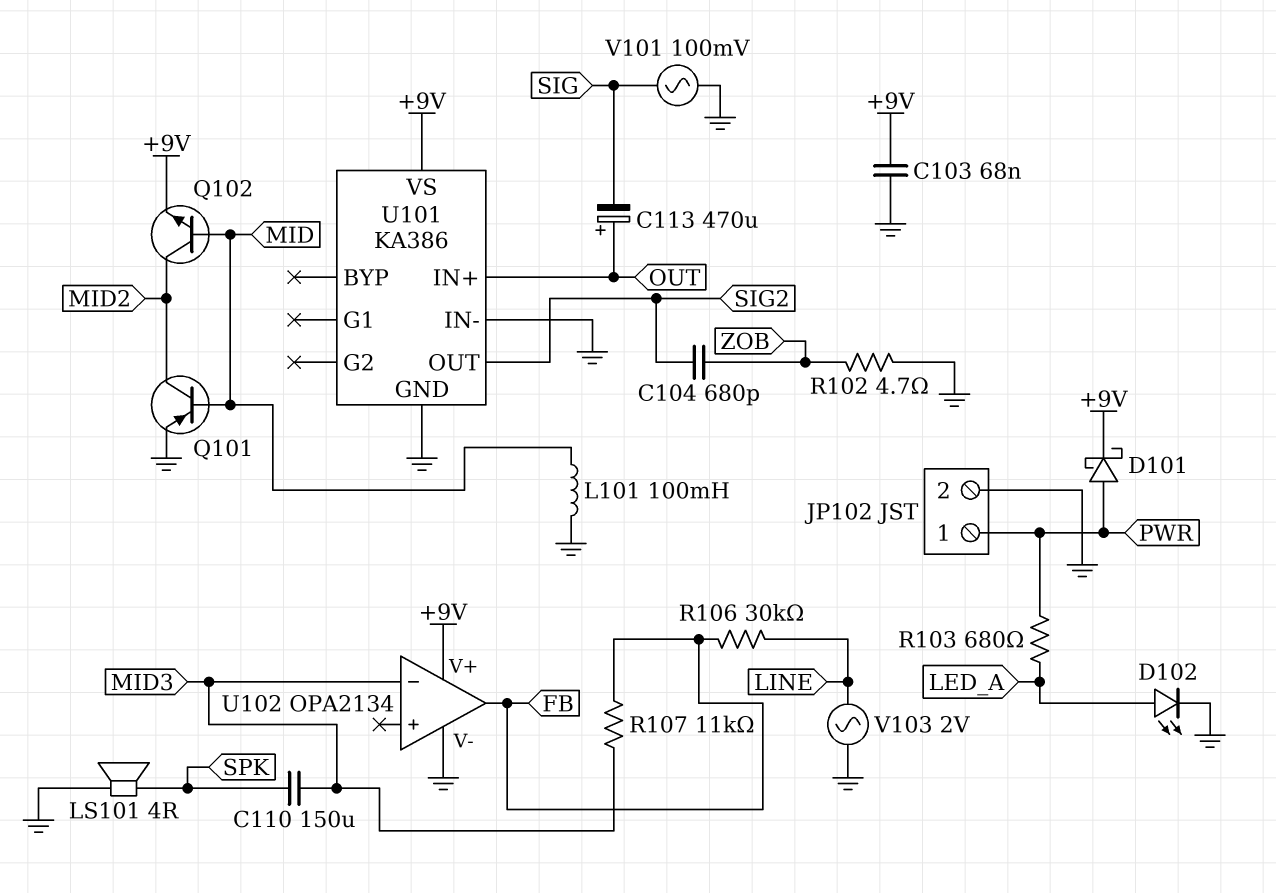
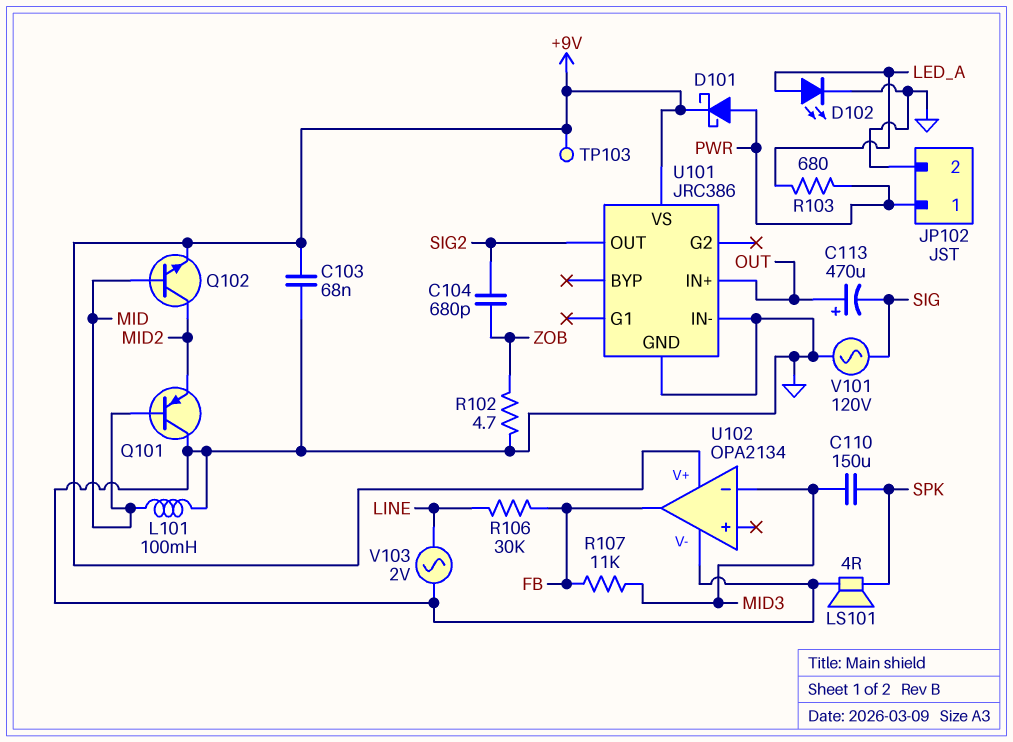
Q101: PNP (B MID, C MID2, E GND) -> PNP (B MID, C GND, E MID2)
TP103: none -> test point (+9V)
U101: KA386 -> JRC386
V101: AC 100mV (GND, SIG) -> AC 120V (GND, SIG)

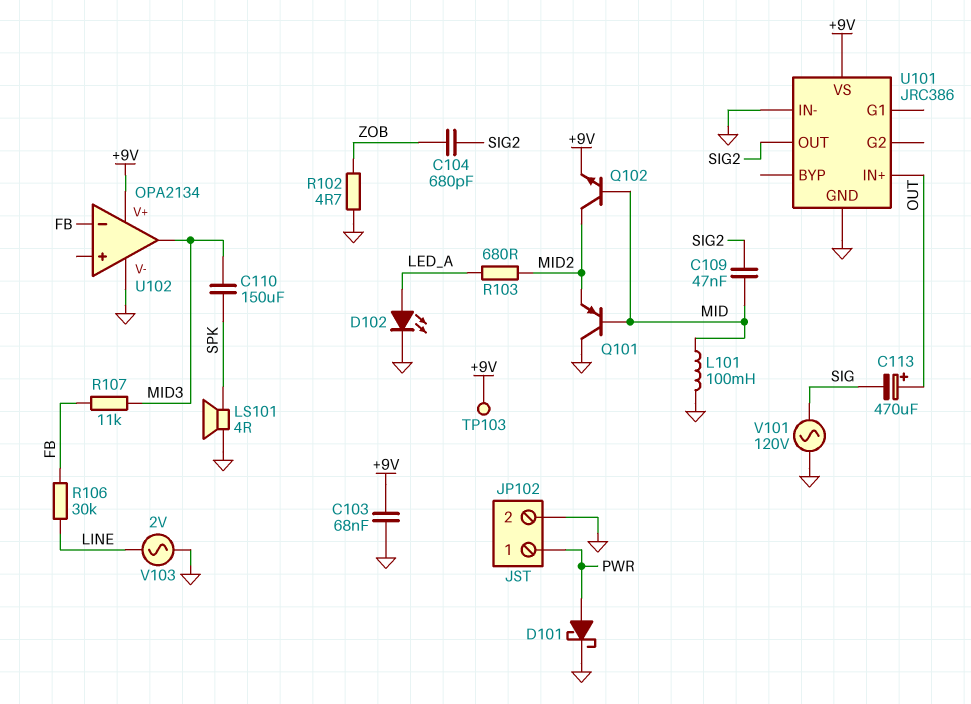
C109: none -> 47nF (MID, SIG2)
D101: schottky (A PWR, K +9V) -> schottky (A PWR, K GND)
R103: 680 (LED_A, PWR) -> 680 (LED_A, MID2)
U102 pin in-: MID3 -> FB
U102 pin out: FB -> MID3

